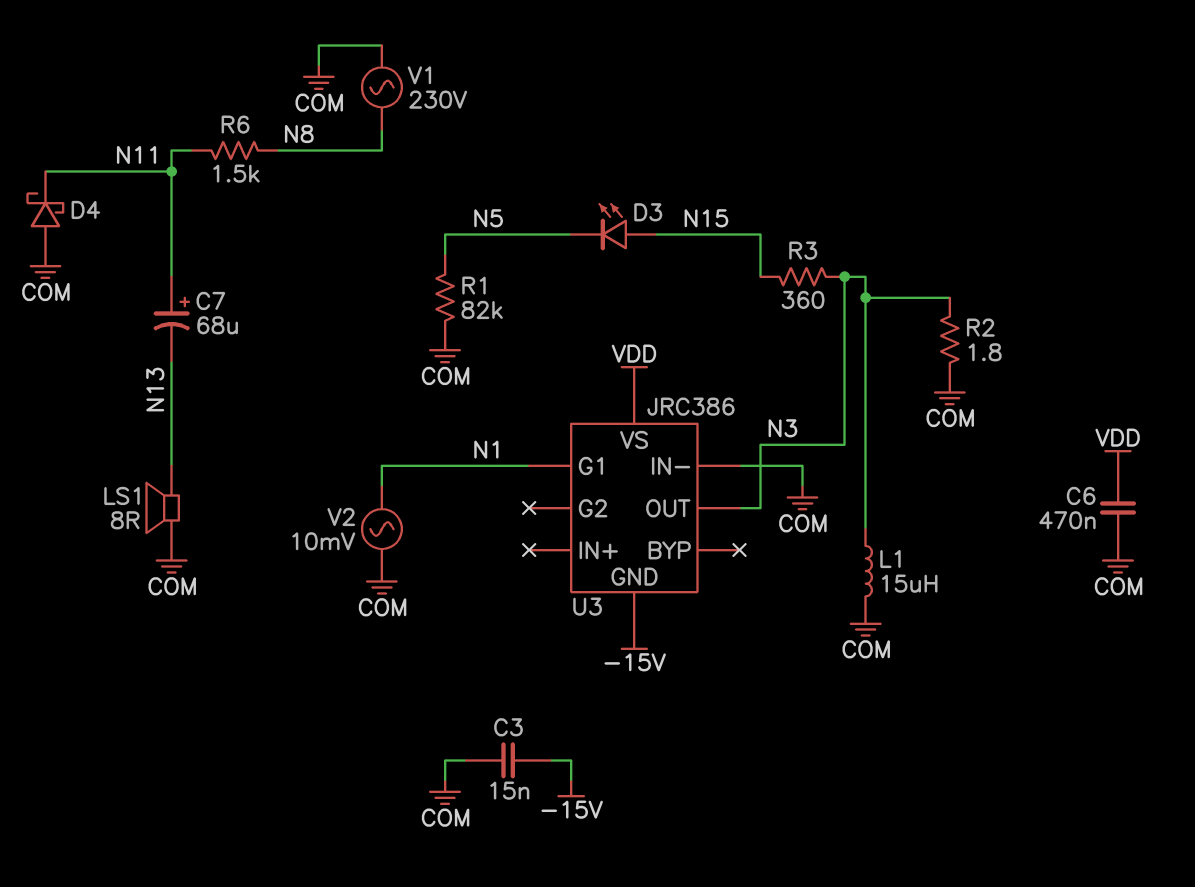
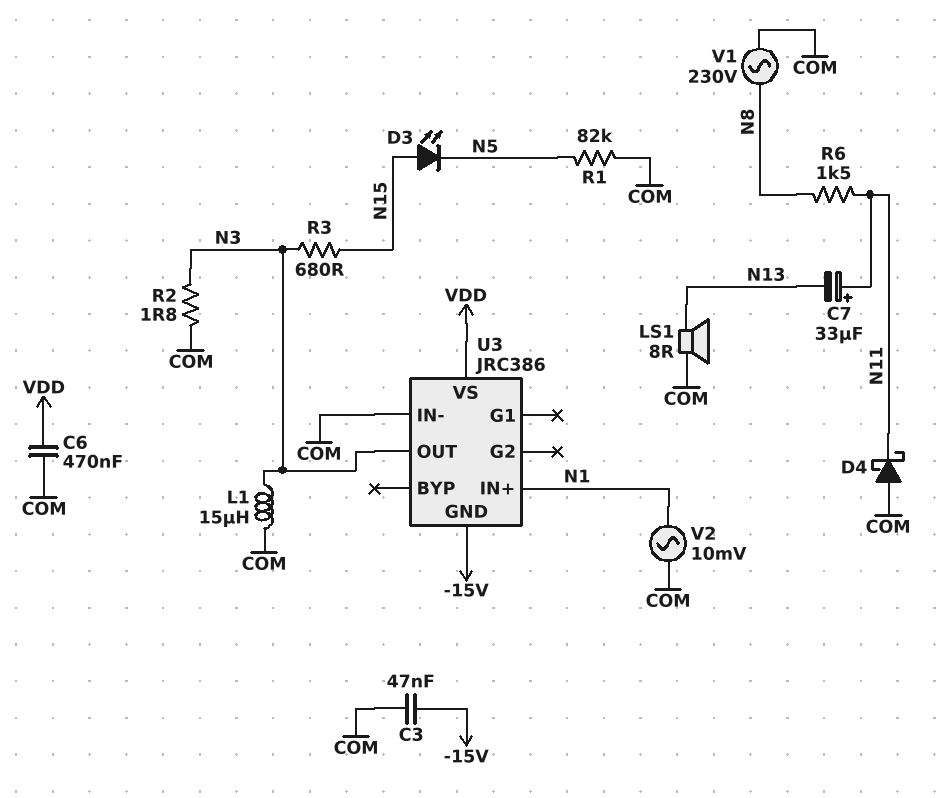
C3: 15nF (-15V, COM) -> 47nF (-15V, COM)
C7: 68uF (plus N11, minus N13) -> 33uF (plus N11, minus N13)
R3: 360 (N3, N15) -> 680 (N3, N15)
U3 pin G1: N1 -> none
U3 pin IN+: none -> N1

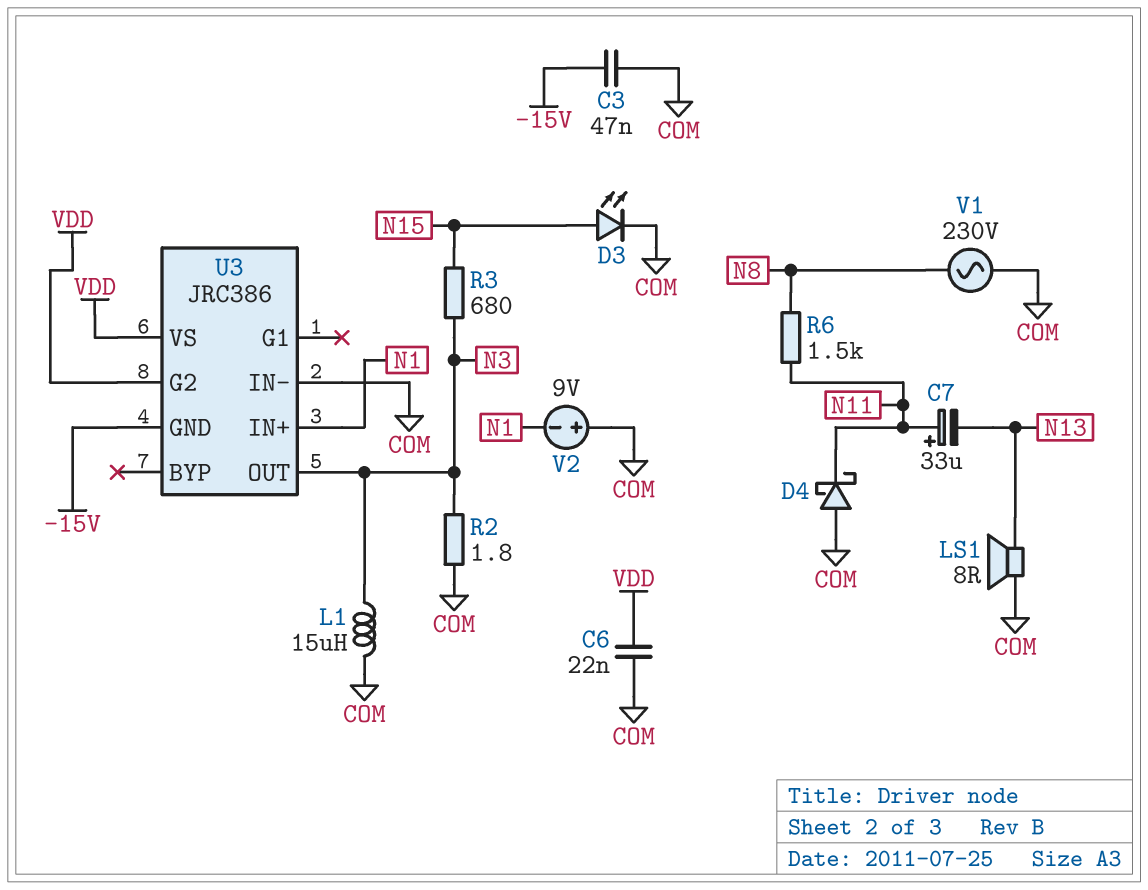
C6: 470nF (COM, VDD) -> 22nF (COM, VDD)
D3: LED (A N15, K N5) -> LED (A N15, K COM)
R1: 82k (COM, N5) -> none
U3 pin G2: none -> VDD
V2: AC 10mV (COM, N1) -> 9V (plus COM, minus N1)

